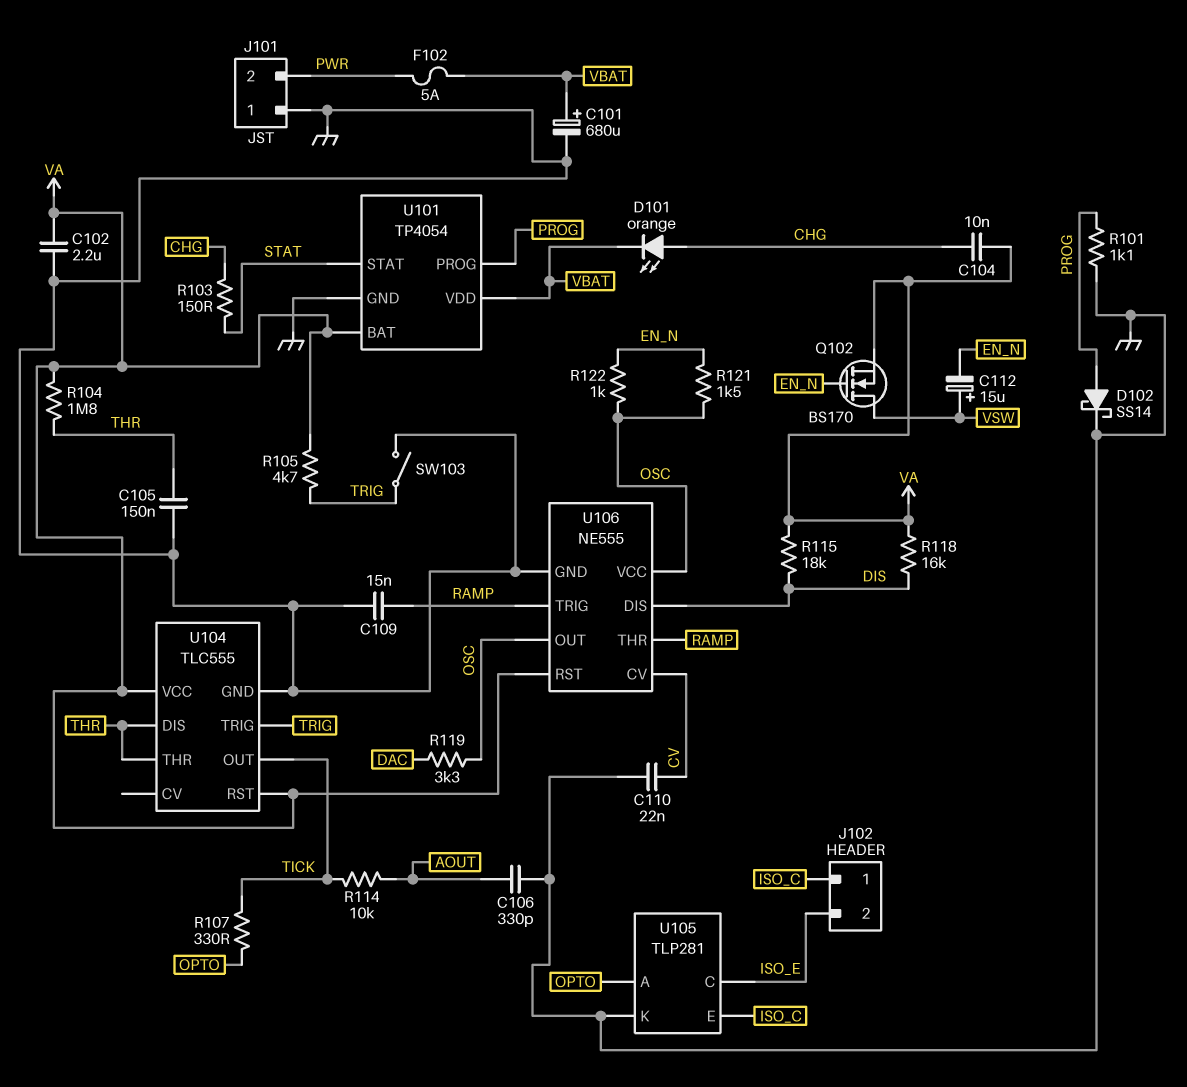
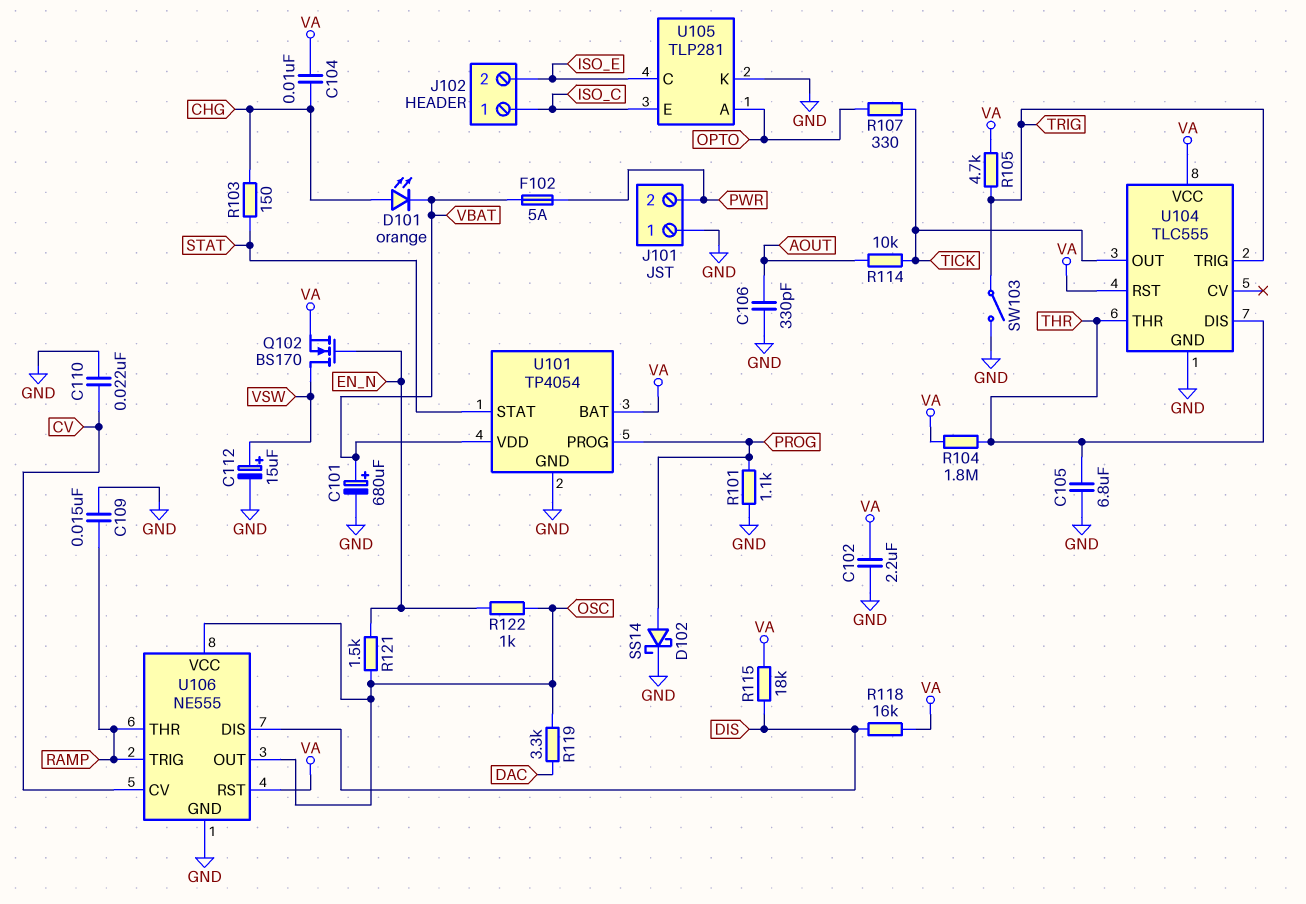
C105: 150nF (GND, THR) -> 6.8uF (GND, THR)
C112: 15uF (plus VSW, minus EN_N) -> 15uF (plus VSW, minus GND)

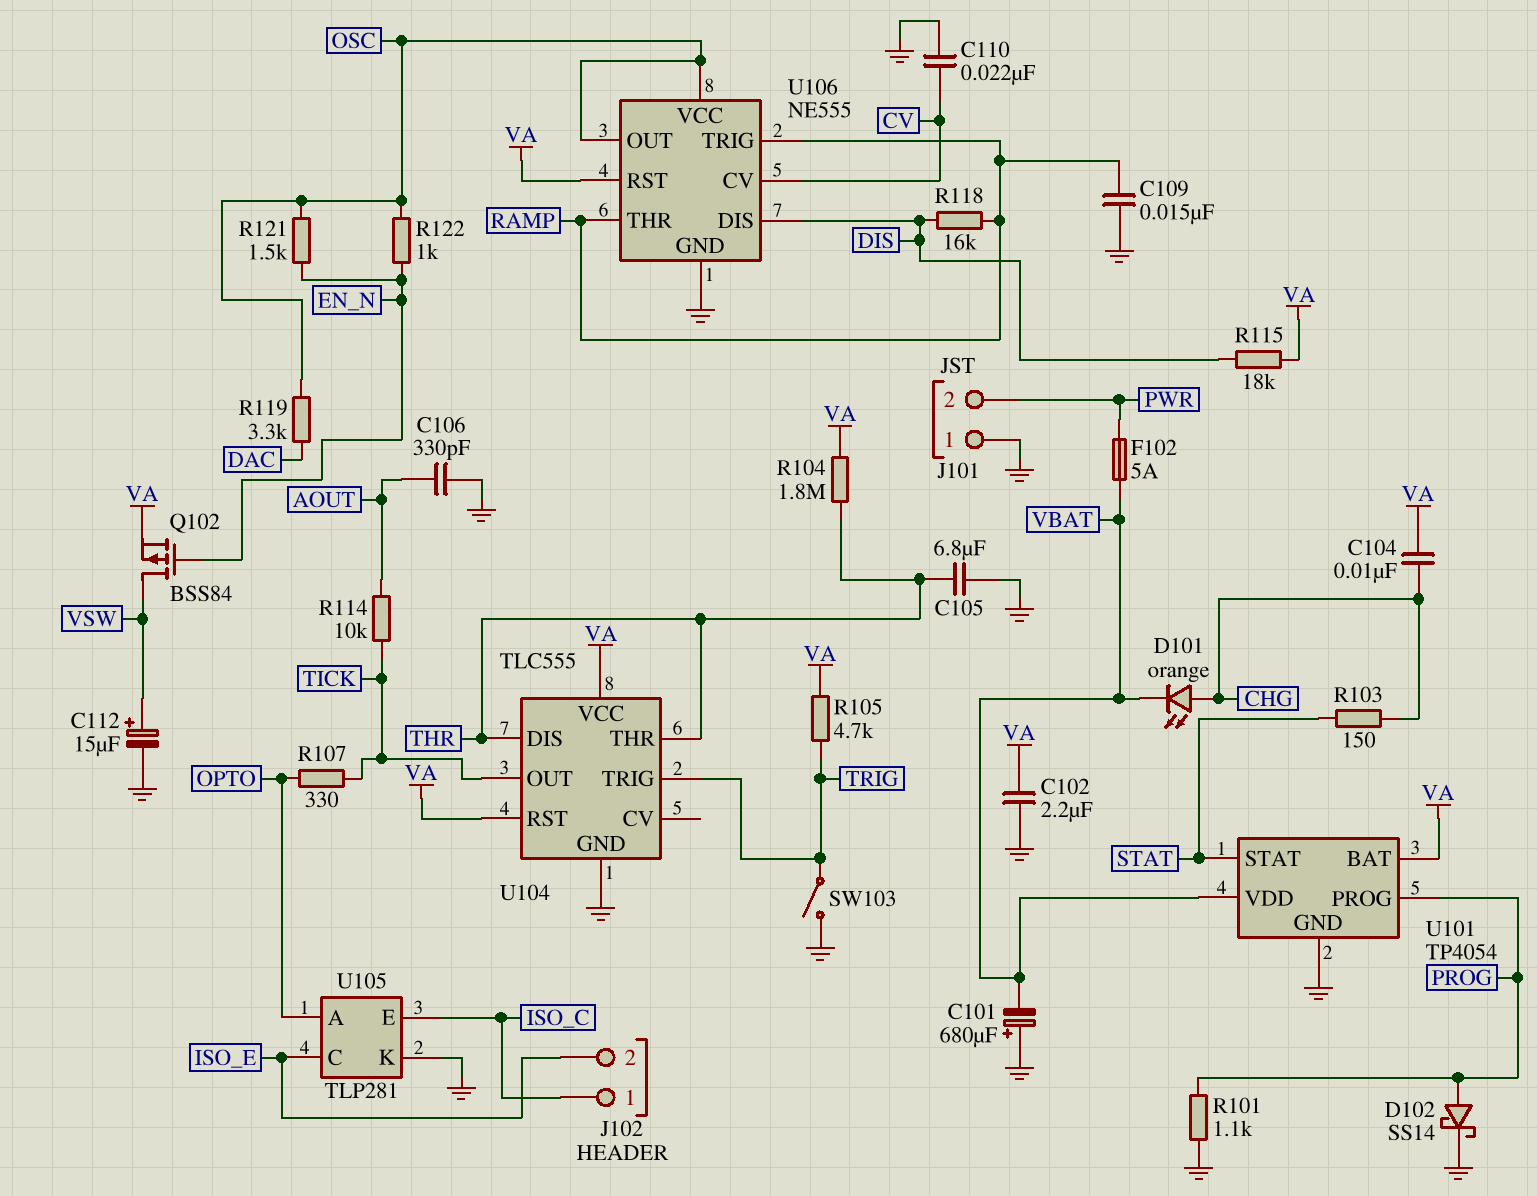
C101: 680uF (plus VBAT, minus GND) -> 680uF (plus GND, minus VBAT)
Q102: NMOS BS170 (G EN_N, D VSW, S VA) -> PMOS BSS84 (G EN_N, D VSW, S VA)
R118: 16k (DIS, VA) -> 16k (DIS, RAMP)

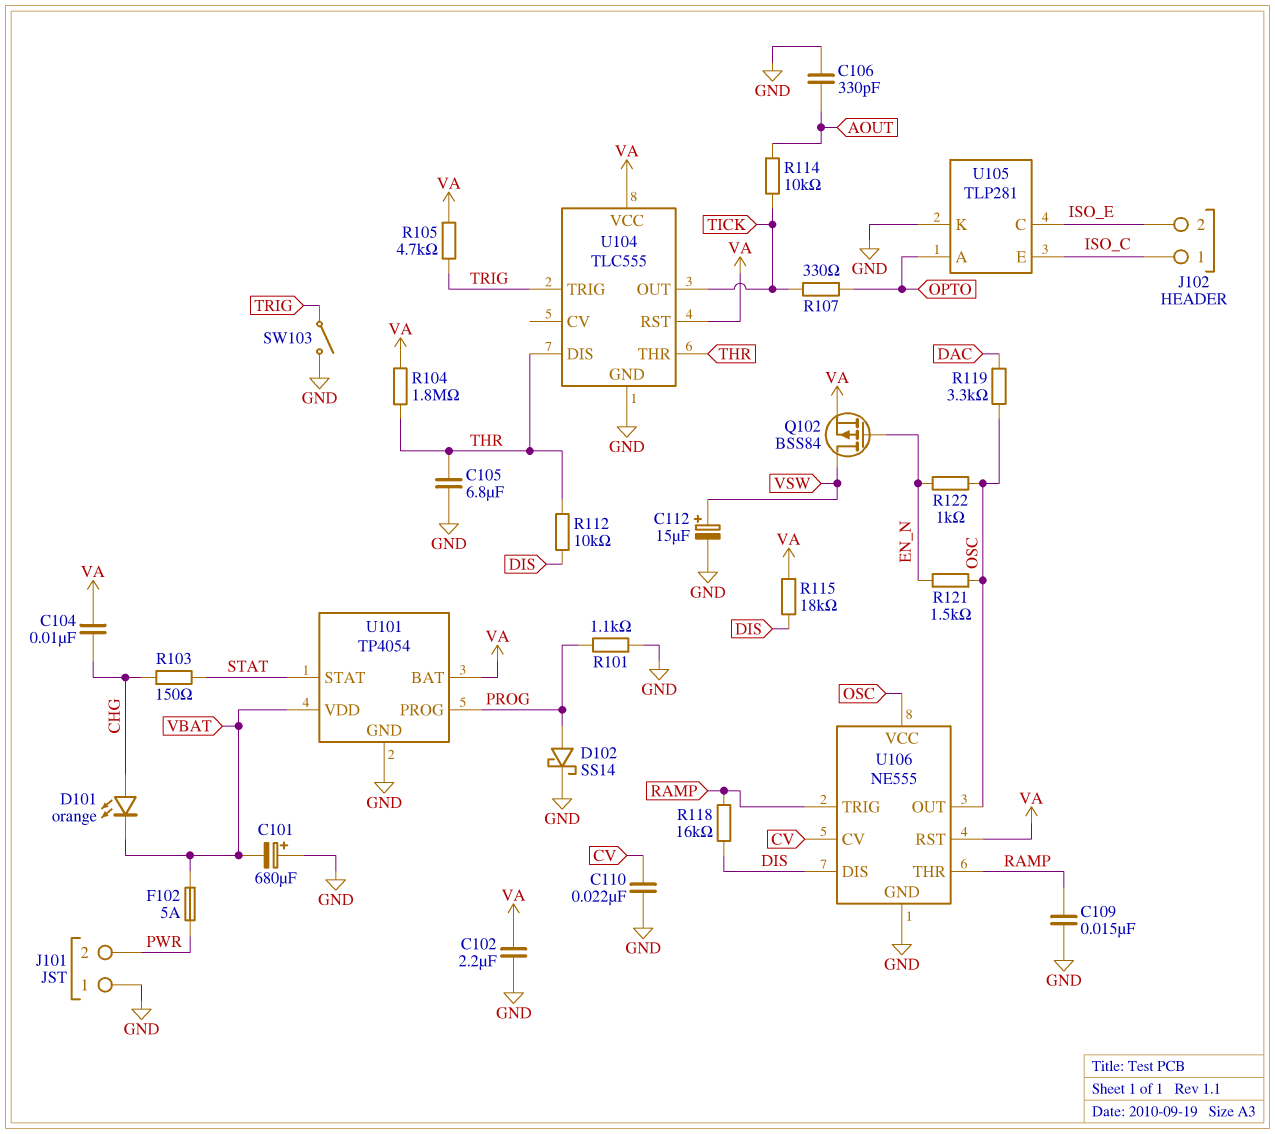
R112: none -> 10k (DIS, THR)

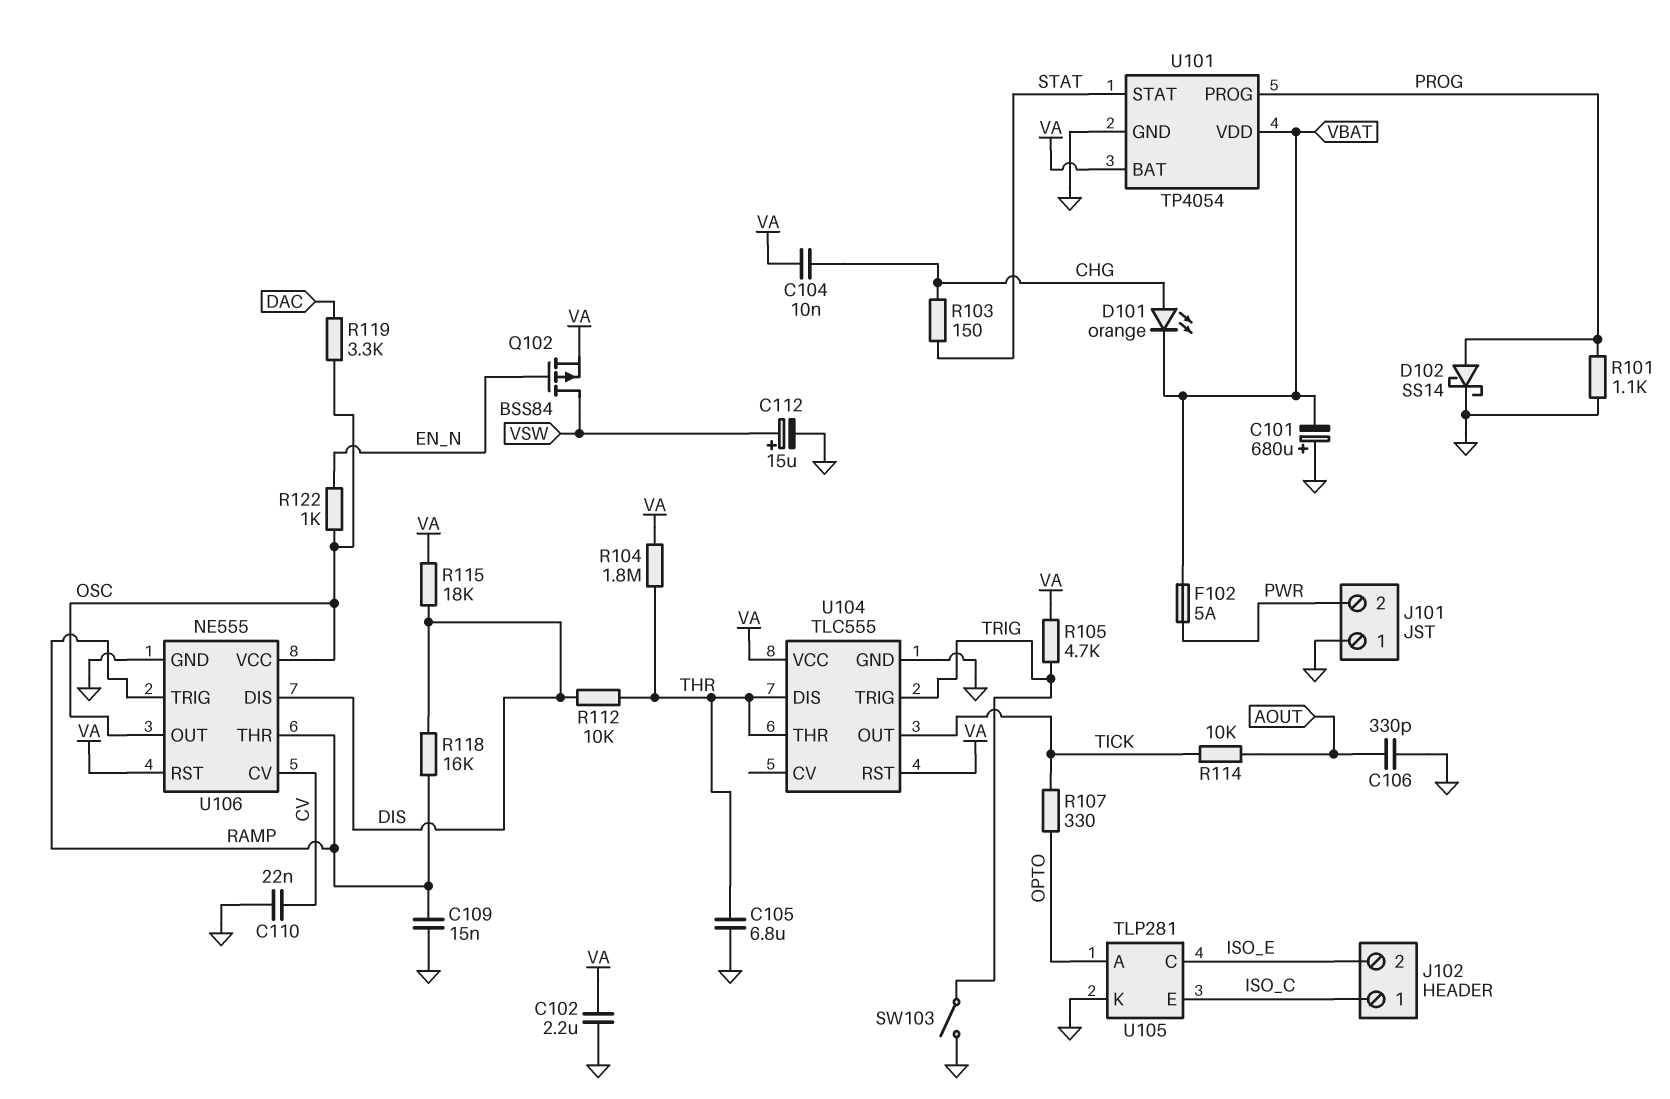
R121: 1.5k (EN_N, OSC) -> none

